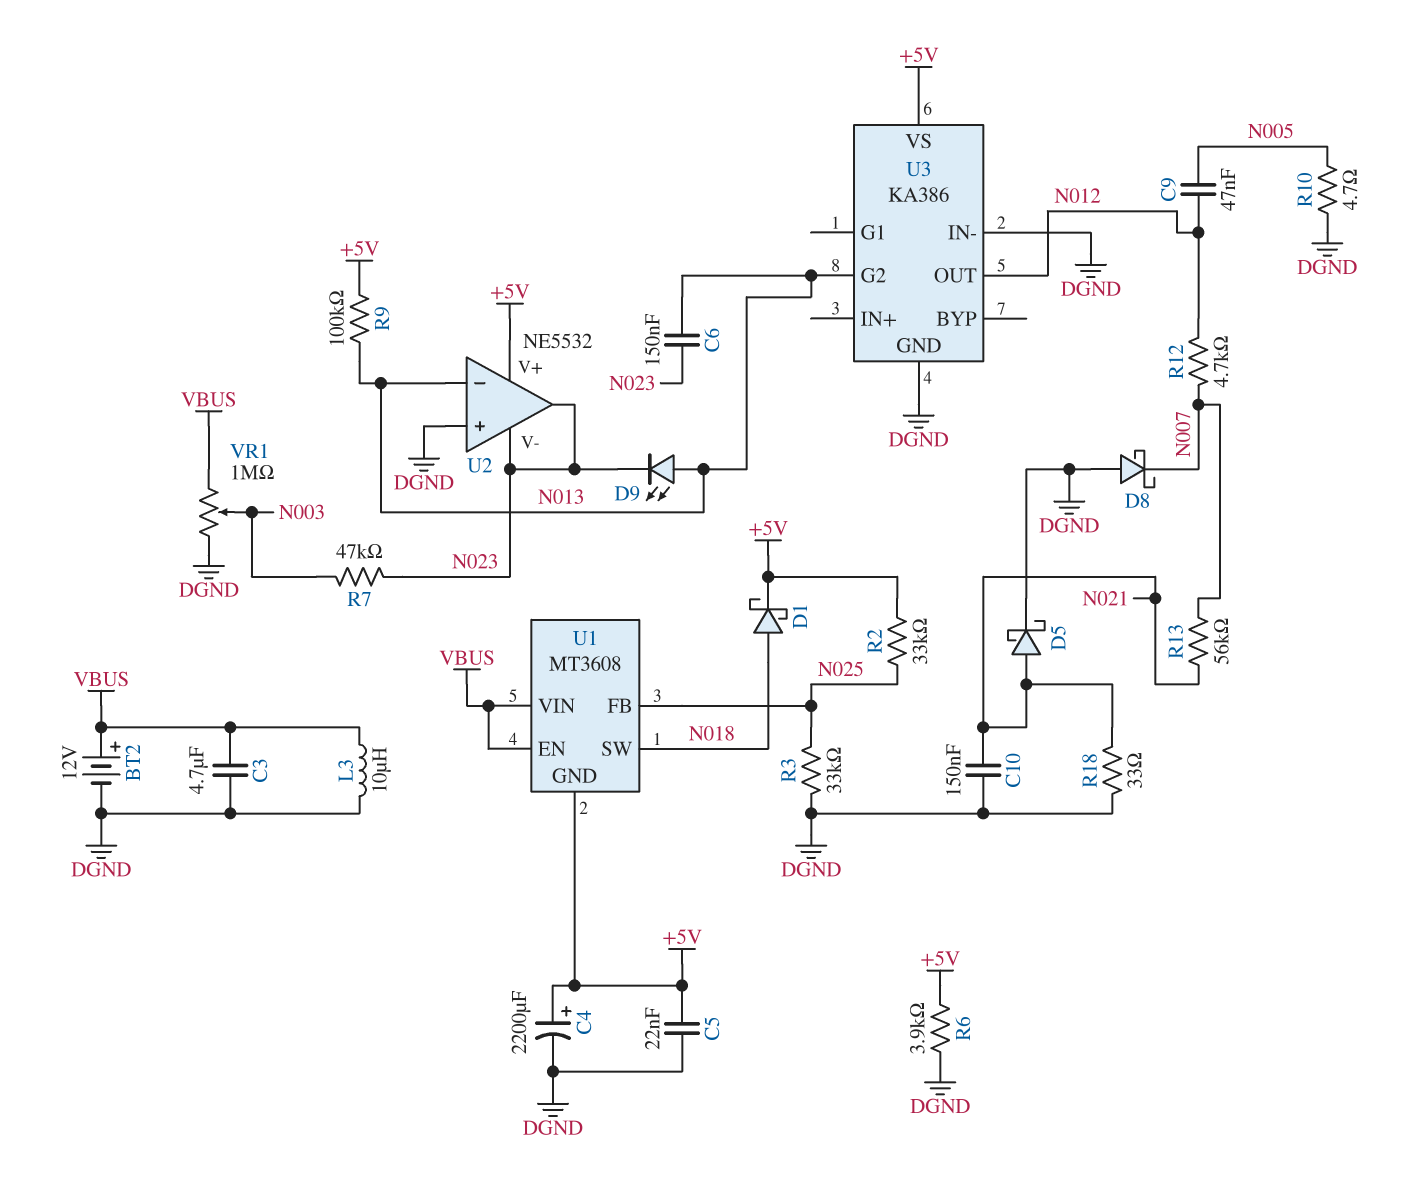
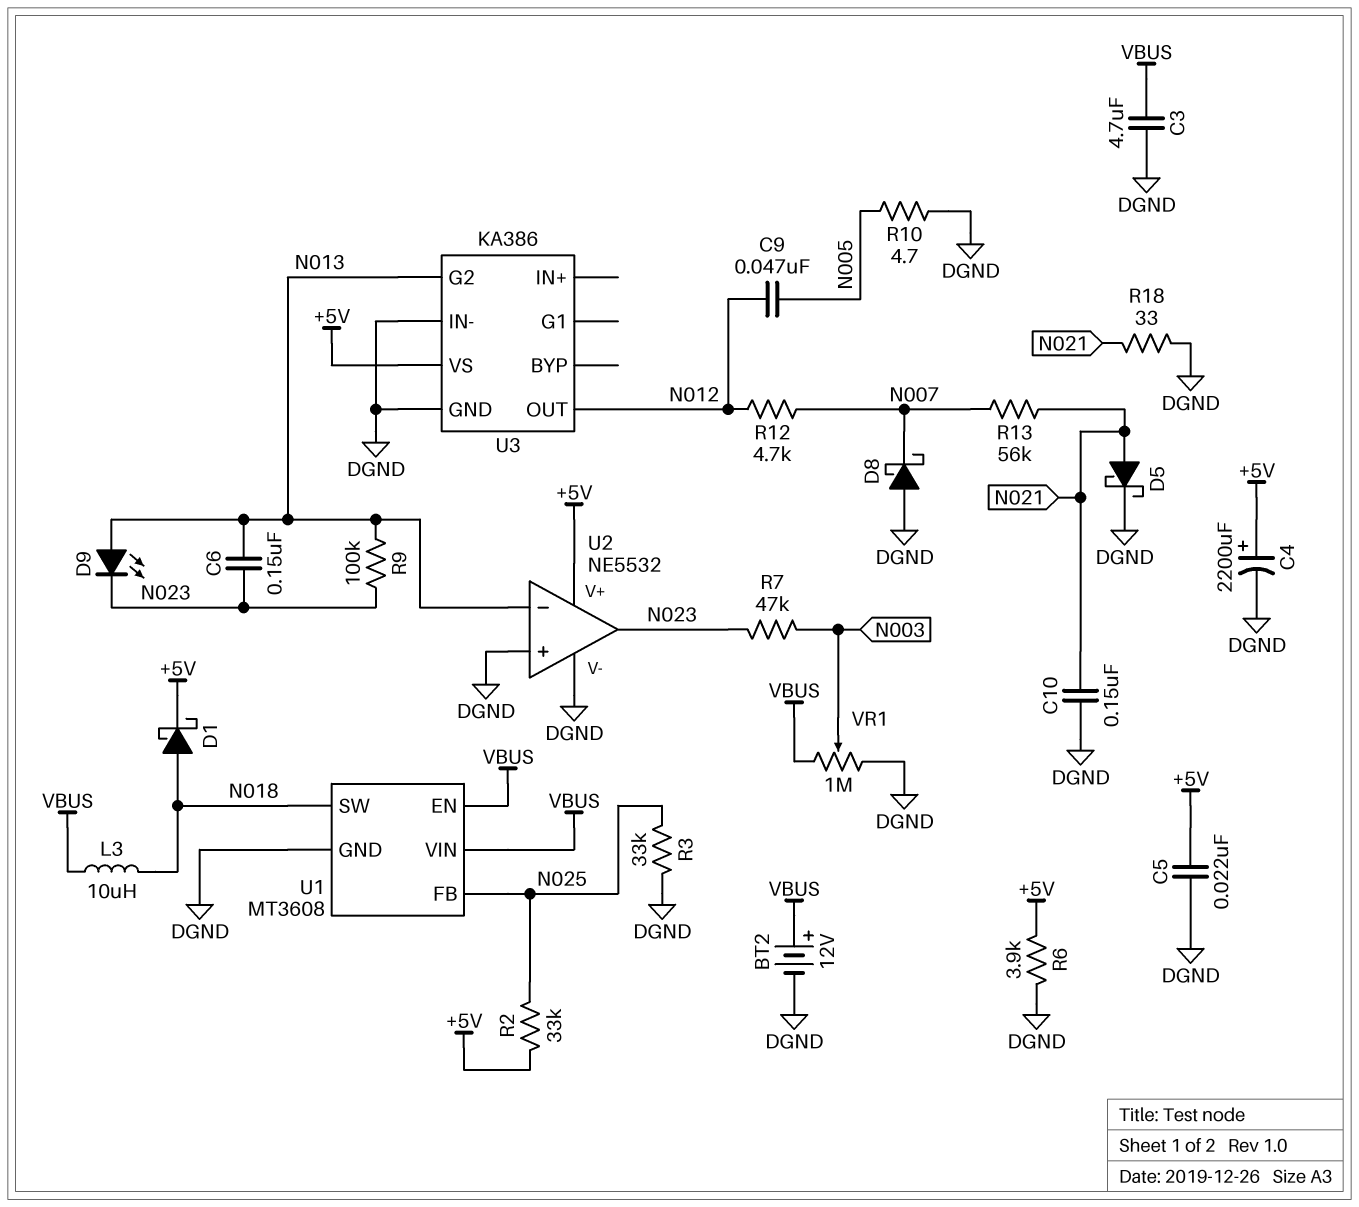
L3: 10uH (DGND, VBUS) -> 10uH (N018, VBUS)
R9: 100k (+5V, N013) -> 100k (N013, N023)
U1 pin GND: +5V -> DGND
U2 pin V-: N023 -> DGND

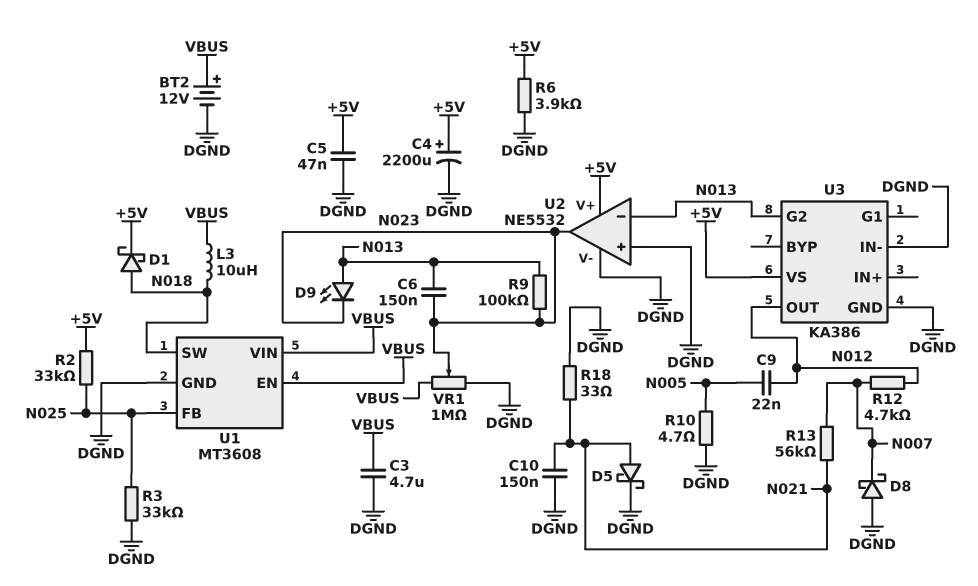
C5: 22nF (+5V, DGND) -> 47nF (+5V, DGND)
C9: 47nF (N005, N012) -> 22nF (N005, N012)
R7: 47k (N003, N023) -> none
VR1: 1M (DGND, VBUS, wiper N003) -> 1M (DGND, VBUS, wiper N023)

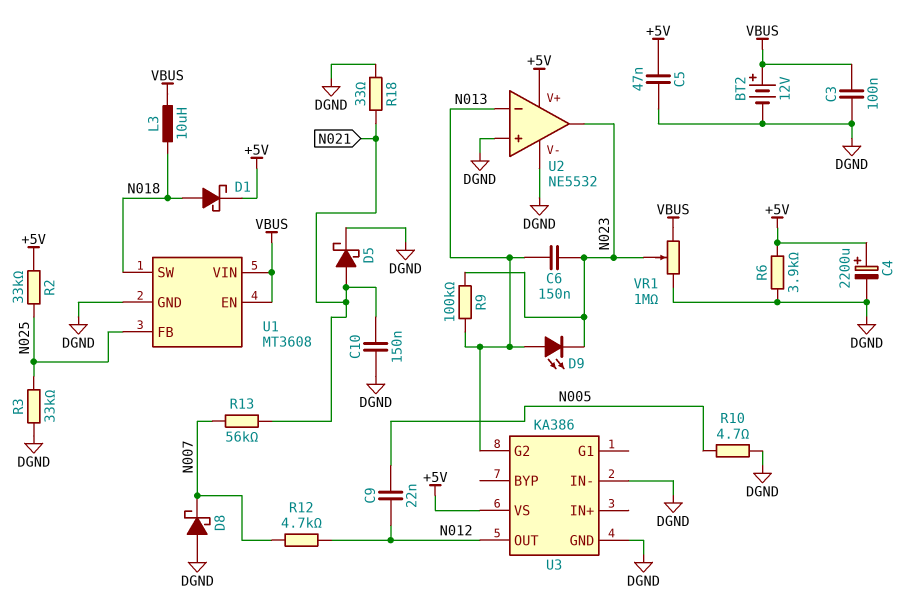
C3: 4.7uF (DGND, VBUS) -> 100nF (DGND, VBUS)

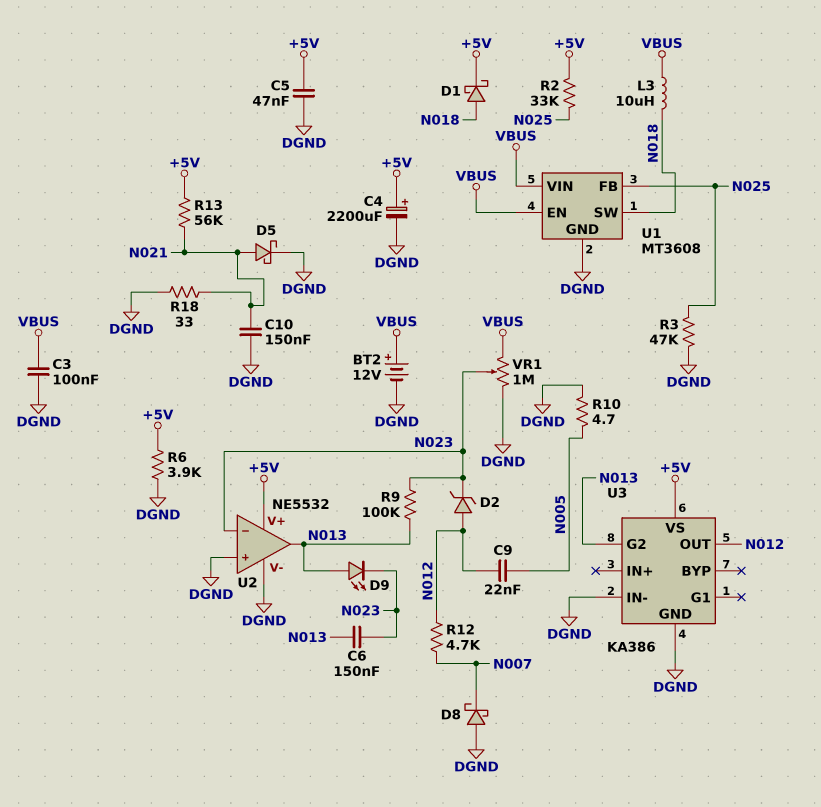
D2: none -> zener (A N012, K N023)
R3: 33k (DGND, N025) -> 47k (DGND, N025)
R13: 56k (N007, N021) -> 56k (+5V, N021)
U2 pin in-: N013 -> N023
U2 pin out: N023 -> N013

